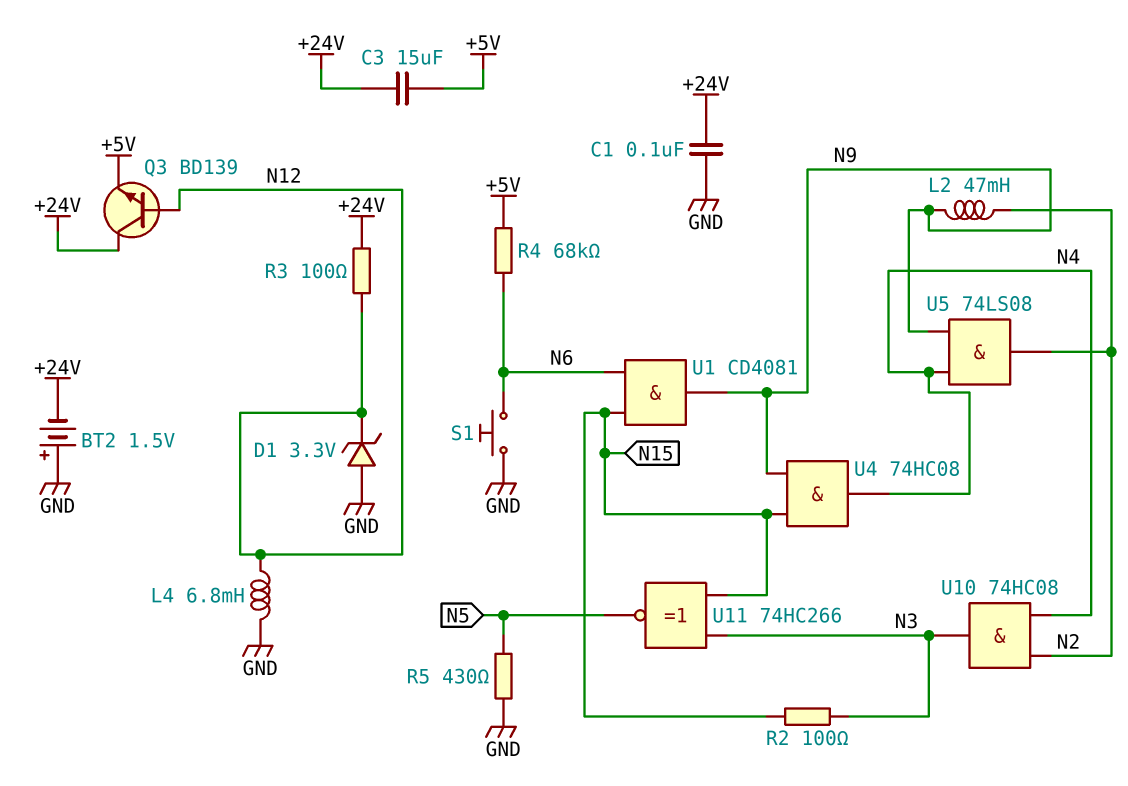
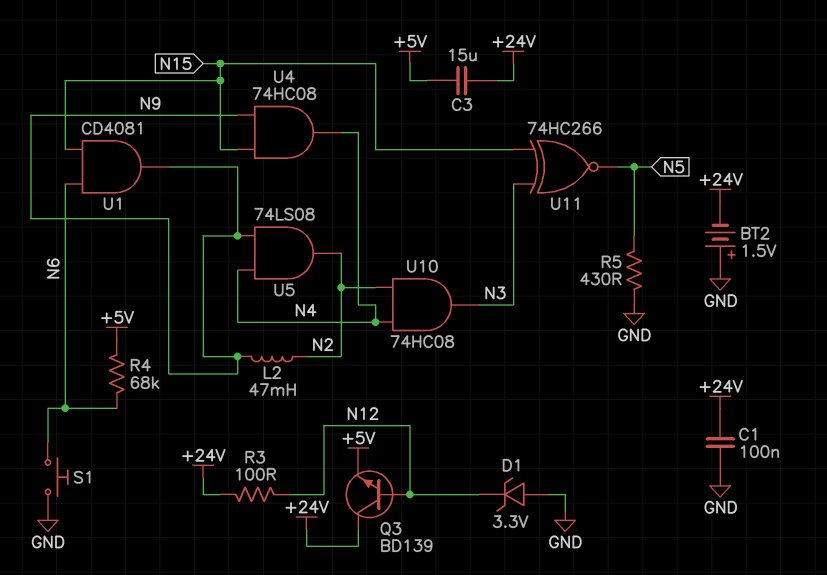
L4: 6.8mH (GND, N12) -> none
R2: 100 (N3, N15) -> none

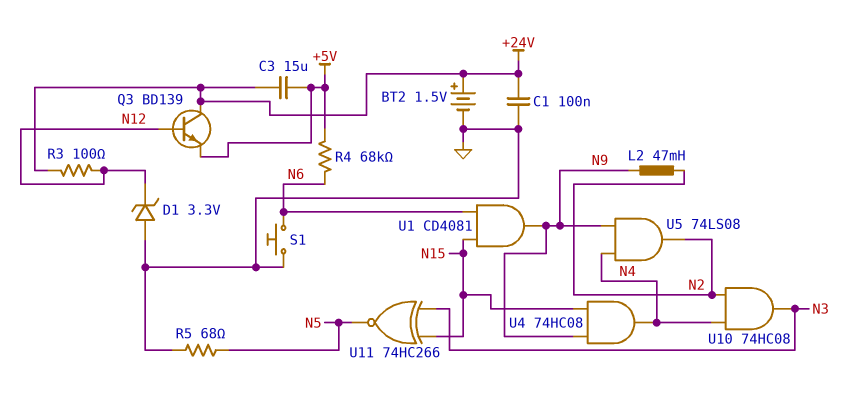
BT2: 1.5V (plus GND, minus +24V) -> 1.5V (plus +24V, minus GND)
R5: 430 (GND, N5) -> 68 (GND, N5)

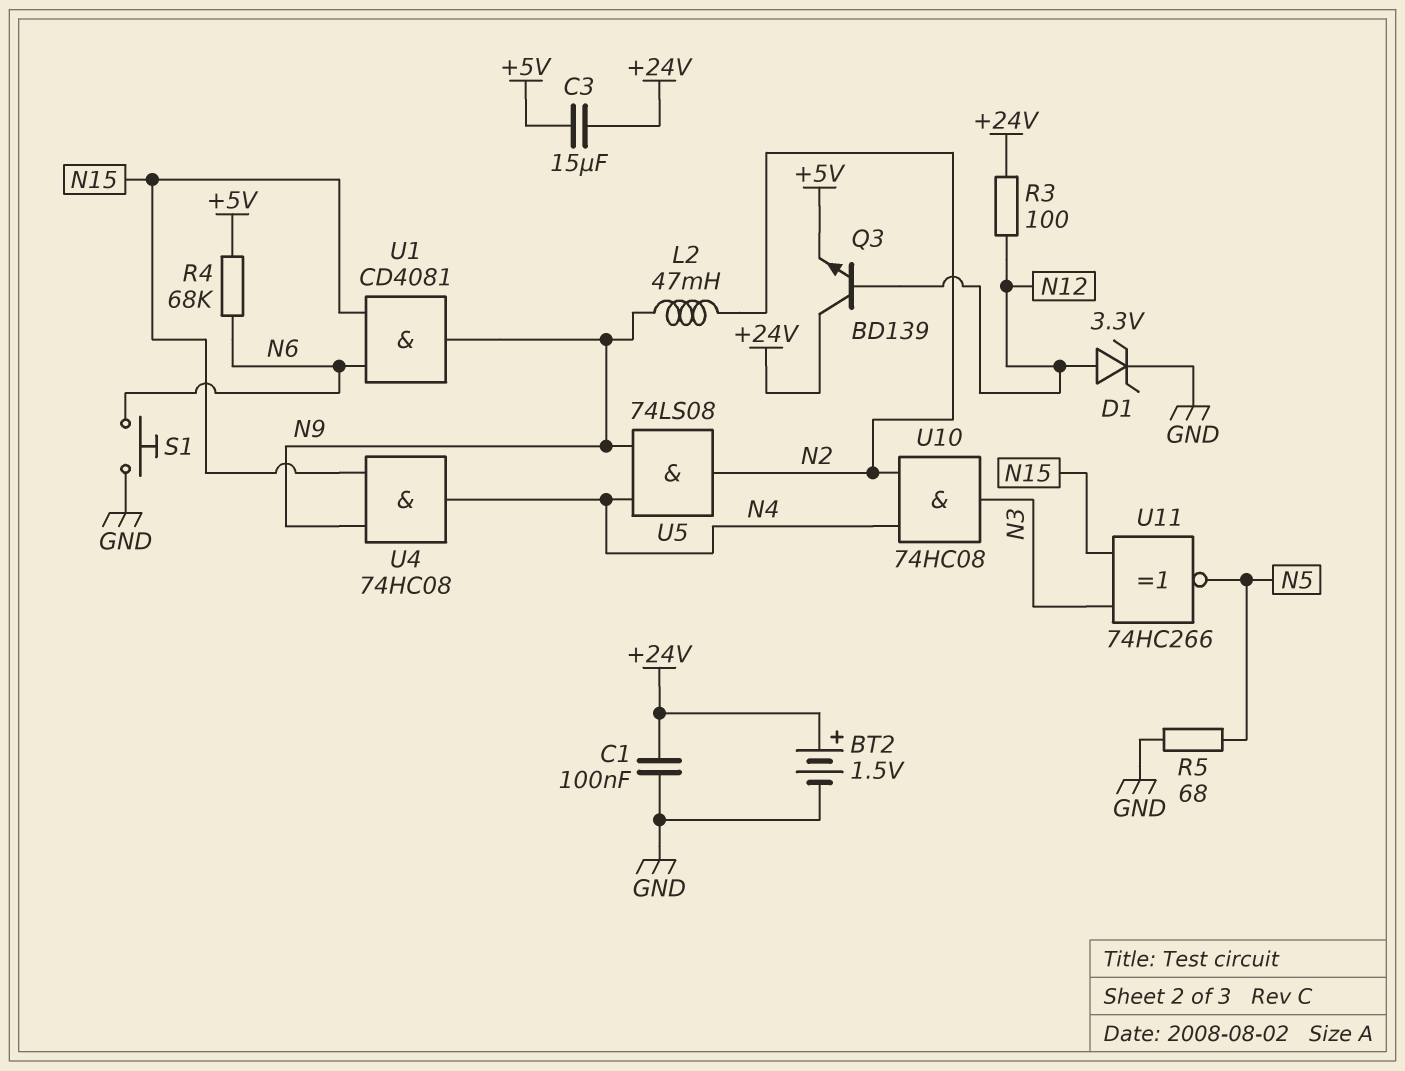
D1: zener 3.3V (A GND, K N12) -> zener 3.3V (A N12, K GND)

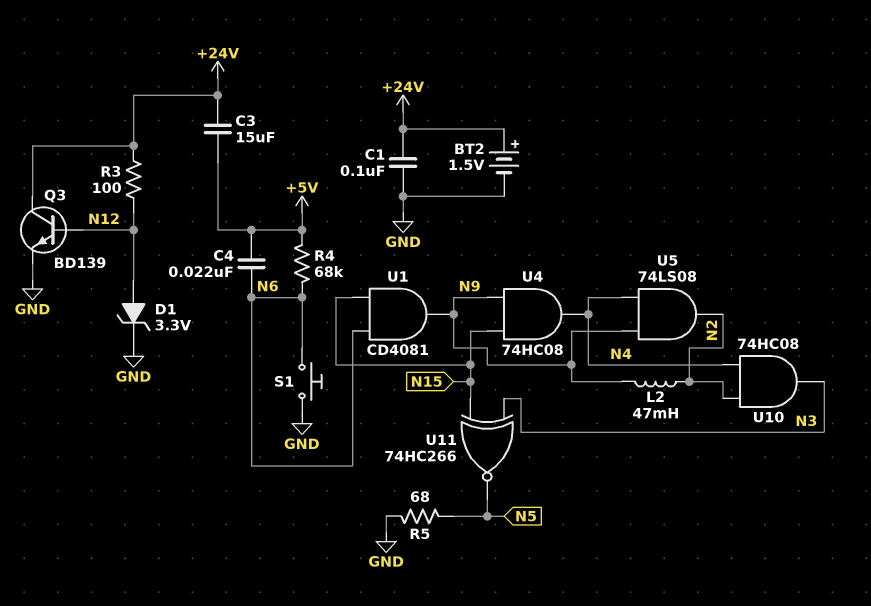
C4: none -> 22nF (+5V, N6)
Q3: NPN BD139 (B N12, C +24V, E +5V) -> NPN BD139 (B N12, C +24V, E GND)

